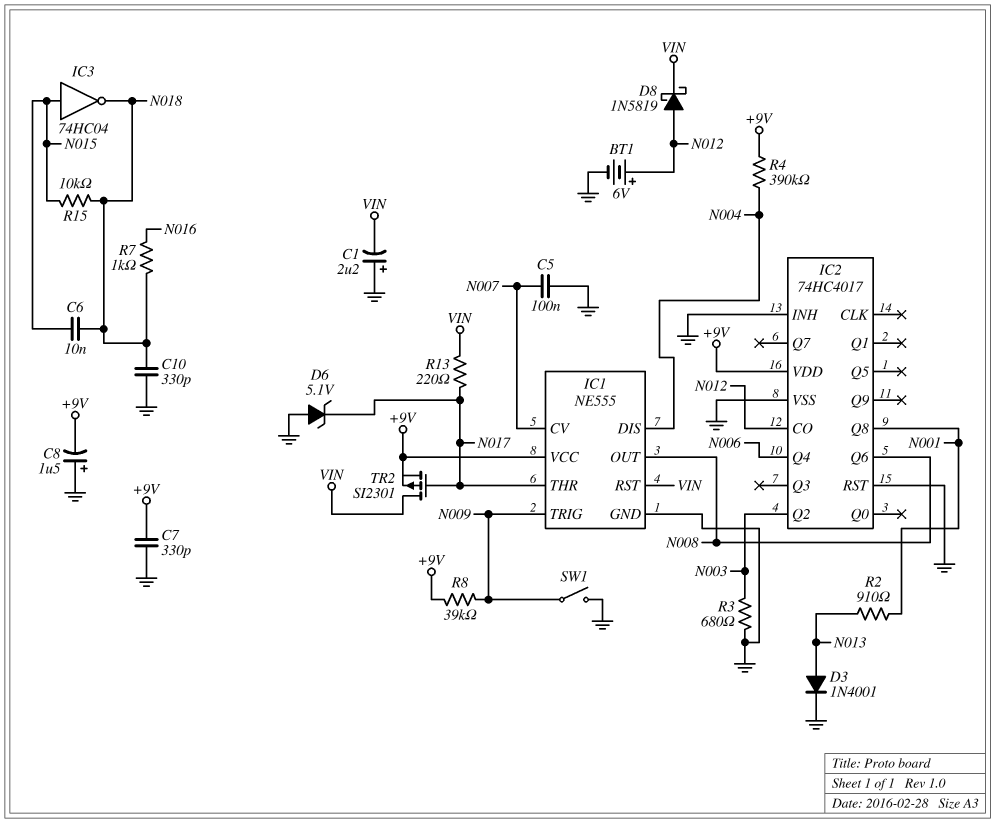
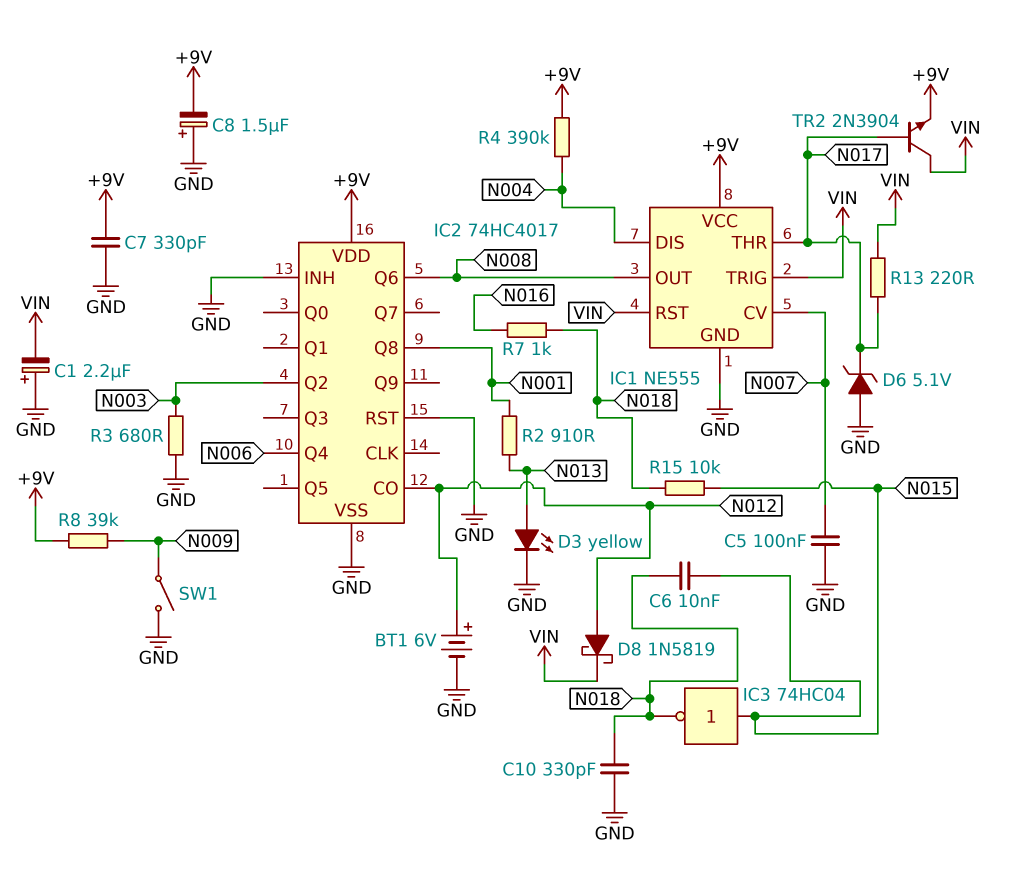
D3: diode 1N4001 (A N013, K GND) -> LED yellow (A N013, K GND)
IC1 pin TRIG: N009 -> VIN
TR2: PMOS SI2301 (G N017, D VIN, S +9V) -> NPN 2N3904 (B N017, C VIN, E +9V)

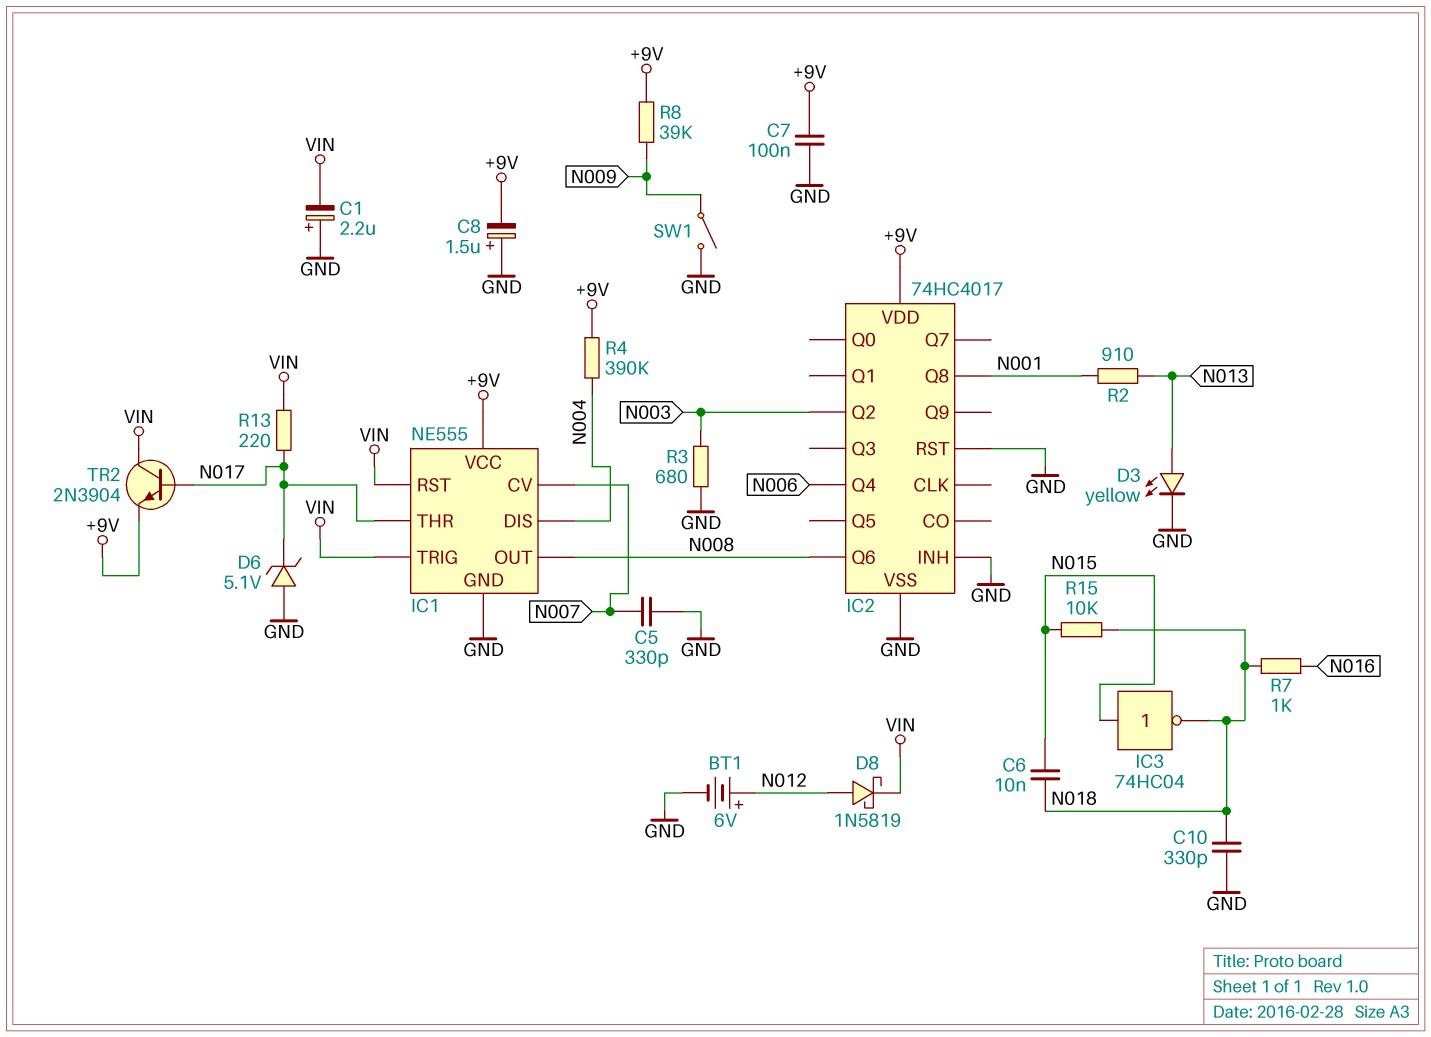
C5: 100nF (GND, N007) -> 330pF (GND, N007)
C7: 330pF (+9V, GND) -> 100nF (+9V, GND)
IC2 pin CO: N012 -> none

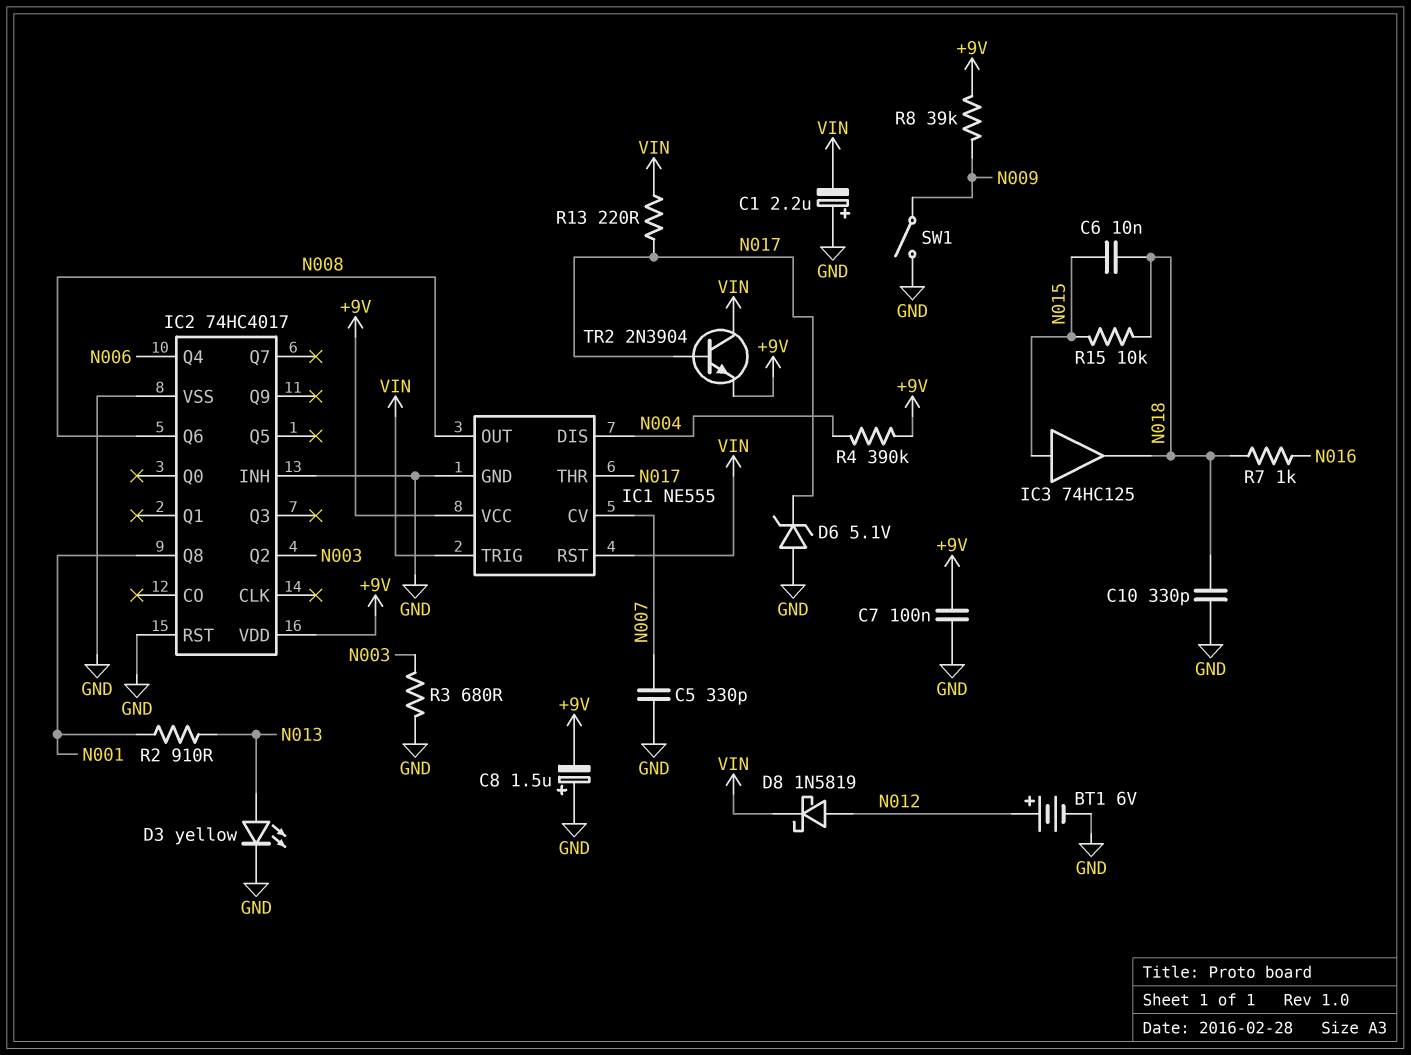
IC3: NOT 74HC04 (in N015, out N018) -> buffer 74HC125 (in N015, out N018)

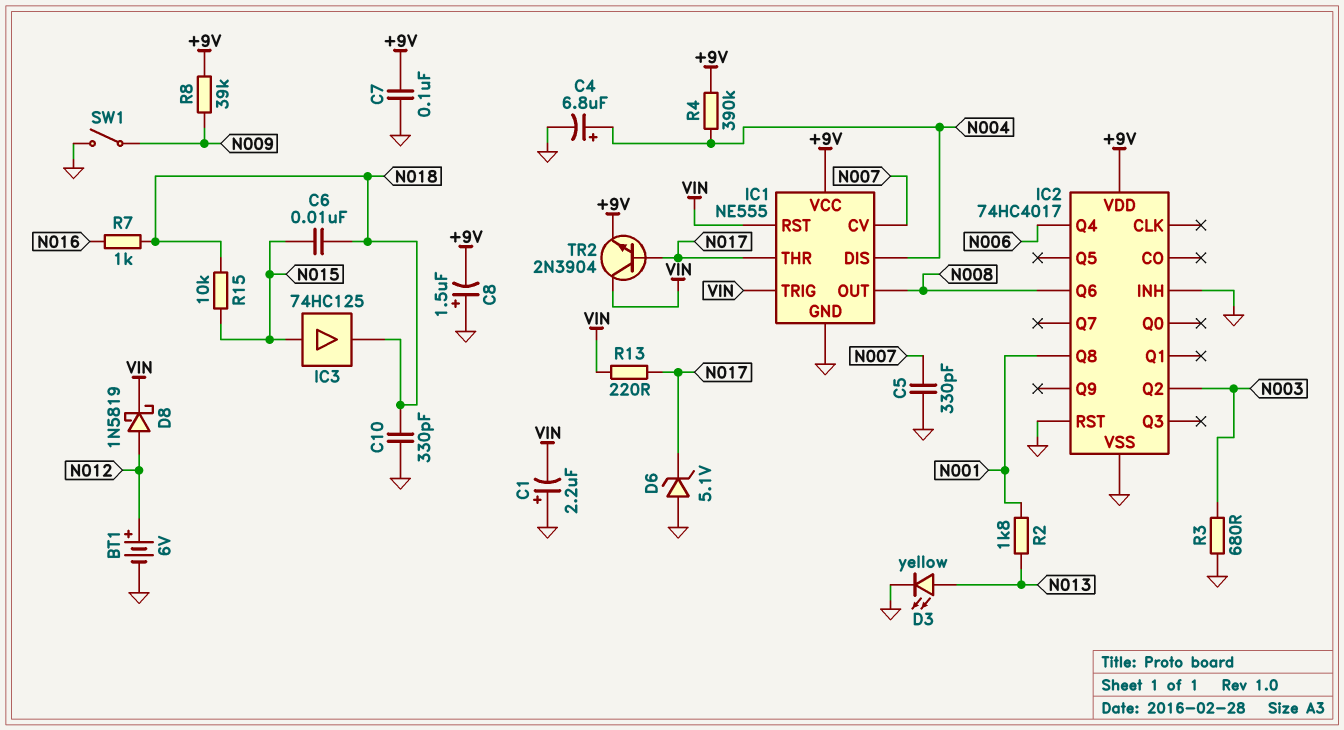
C4: none -> 6.8uF (plus N004, minus GND)
R2: 910 (N001, N013) -> 1.8k (N001, N013)

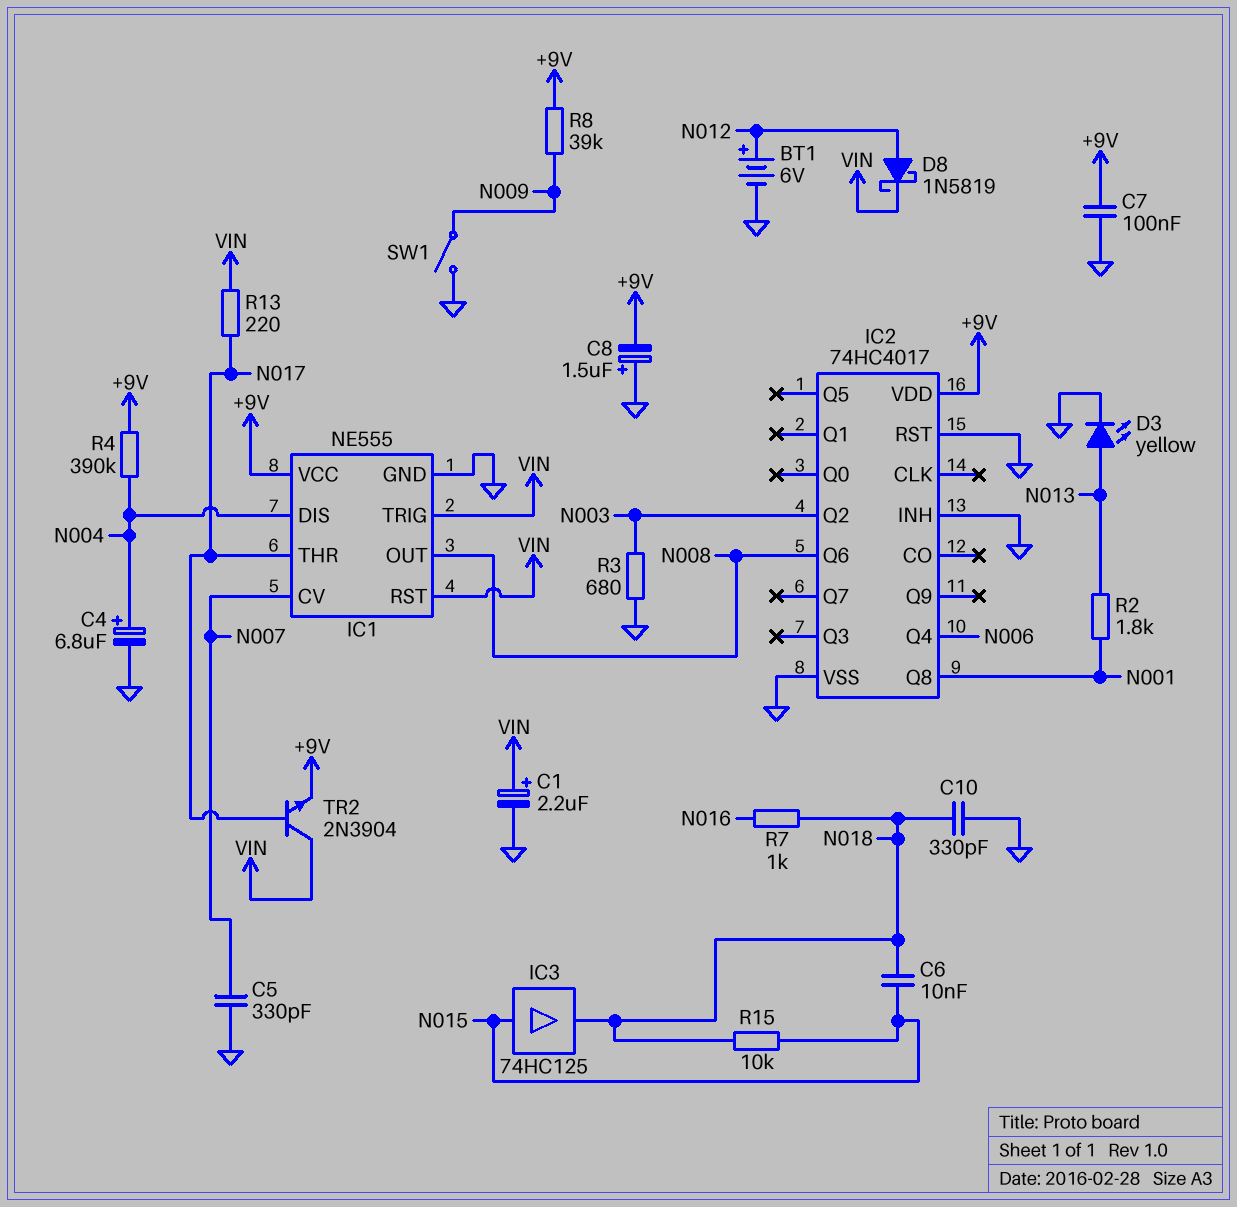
C1: 2.2uF (plus GND, minus VIN) -> 2.2uF (plus VIN, minus GND)
D6: zener 5.1V (A GND, K N017) -> none

